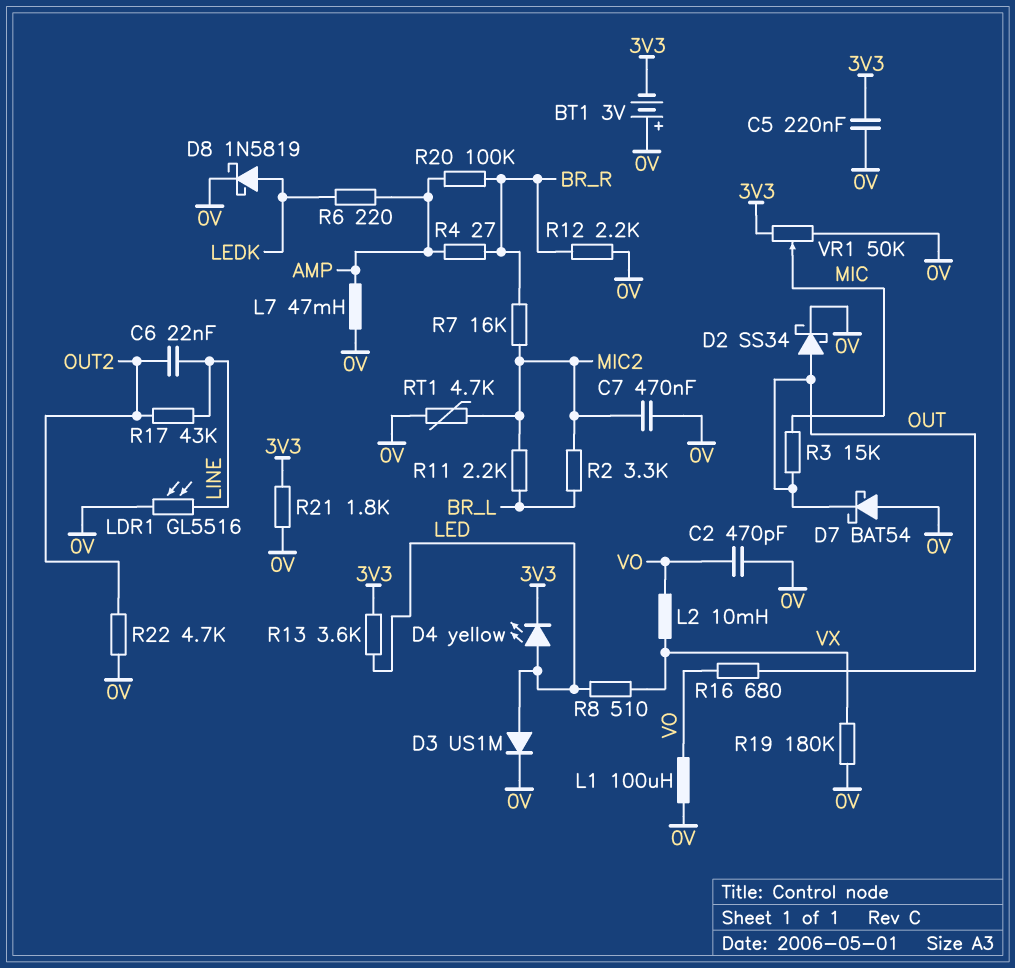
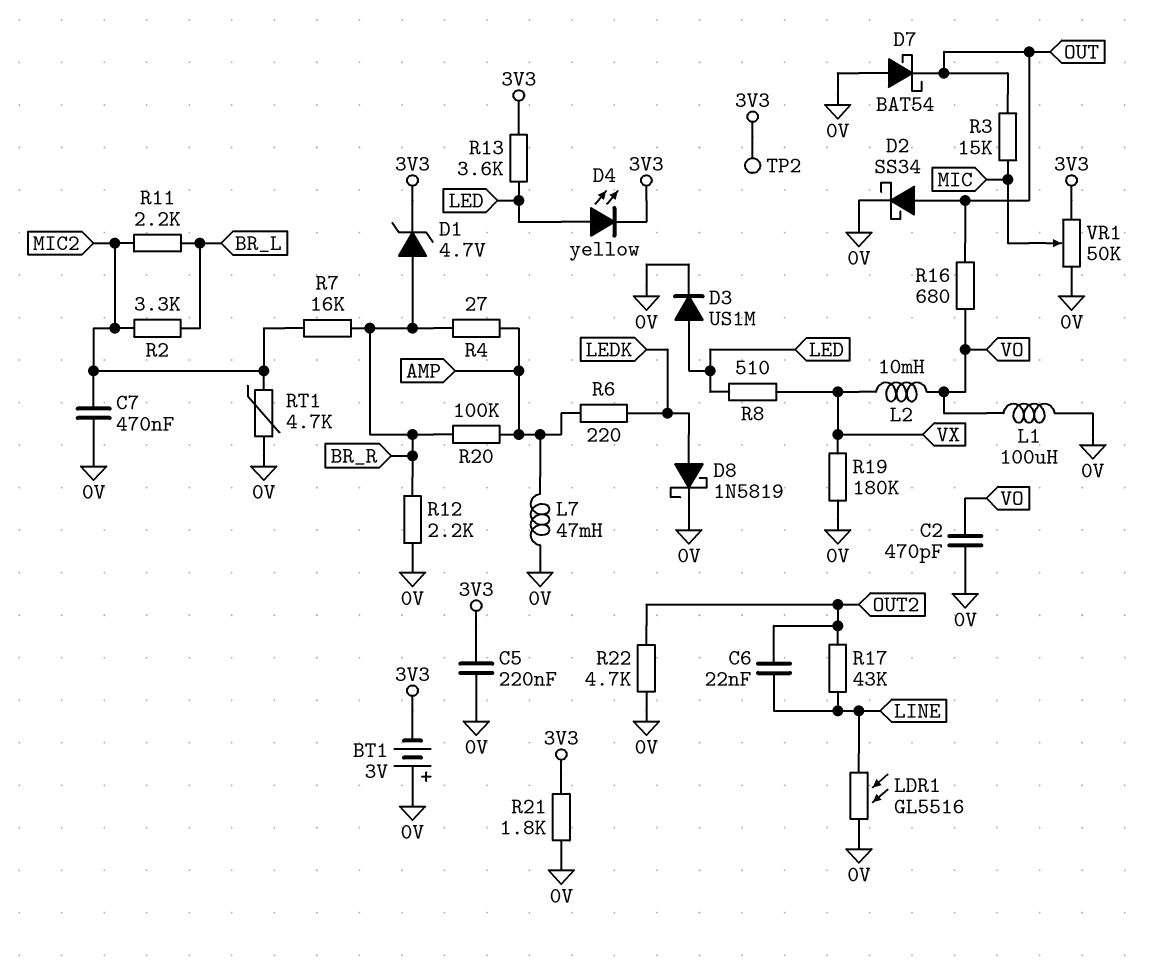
D1: none -> zener 4.7V (A BR_R, K 3V3)
TP2: none -> test point (3V3)

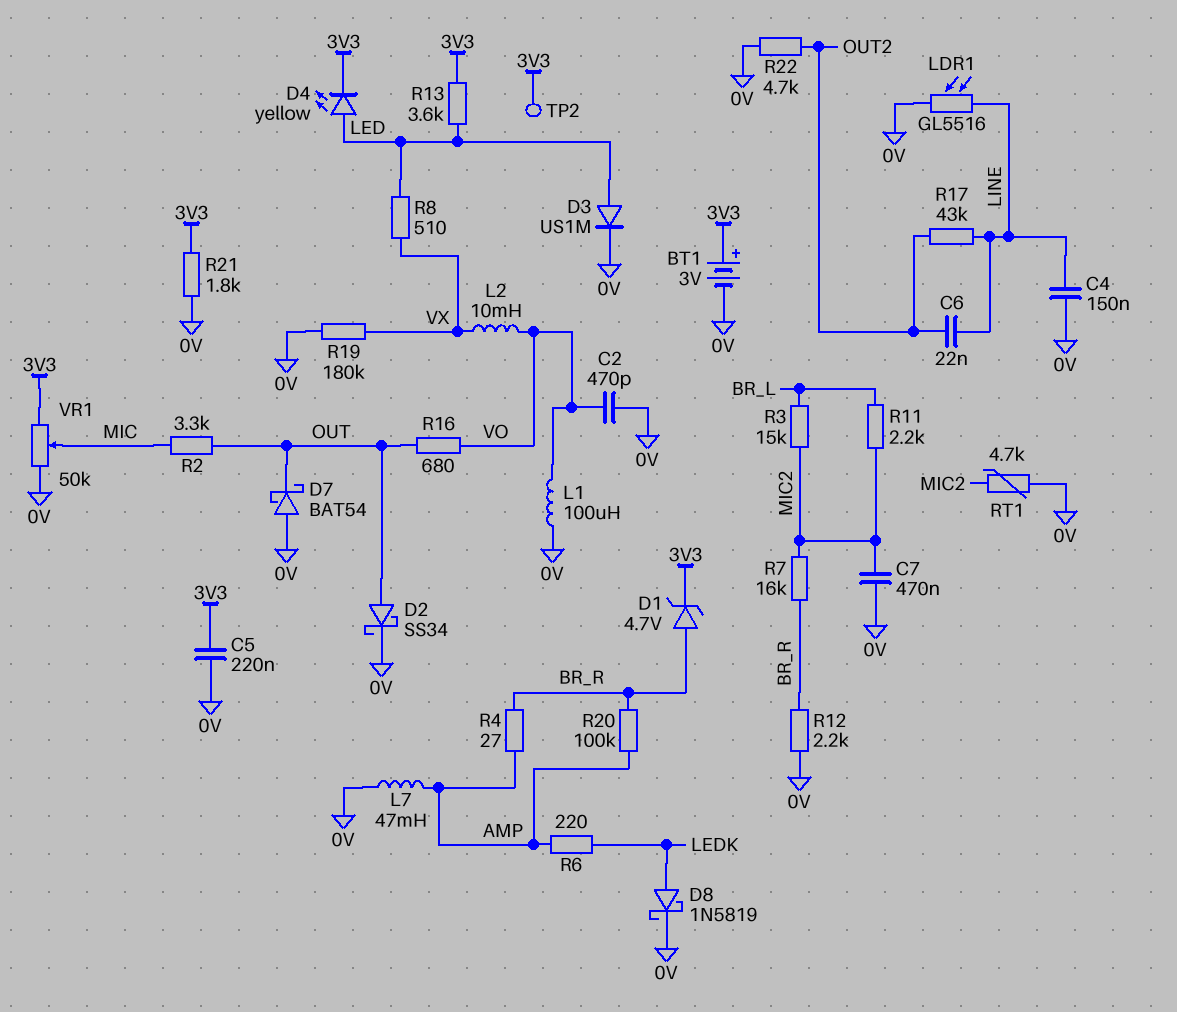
BT1: 3V (plus 0V, minus 3V3) -> 3V (plus 3V3, minus 0V)
C4: none -> 150nF (0V, LINE)
R2: 3.3k (BR_L, MIC2) -> 3.3k (MIC, OUT)
R3: 15k (MIC, OUT) -> 15k (BR_L, MIC2)

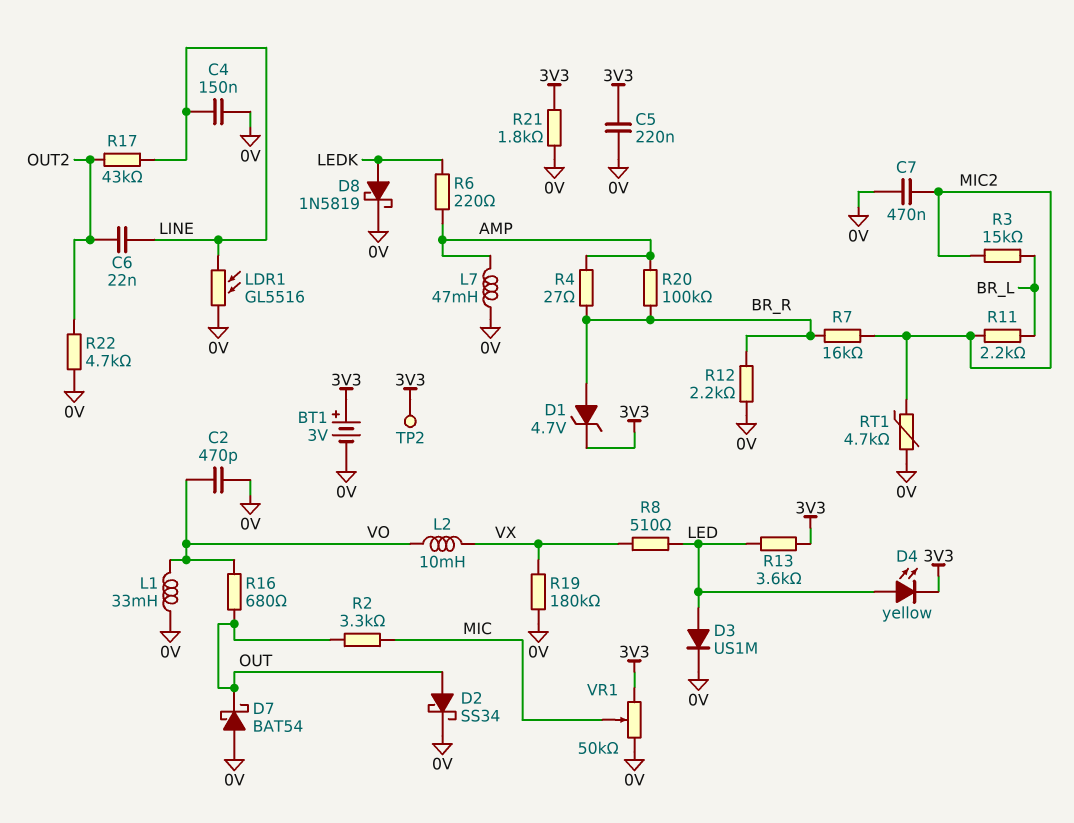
L1: 100uH (0V, VO) -> 33mH (0V, VO)

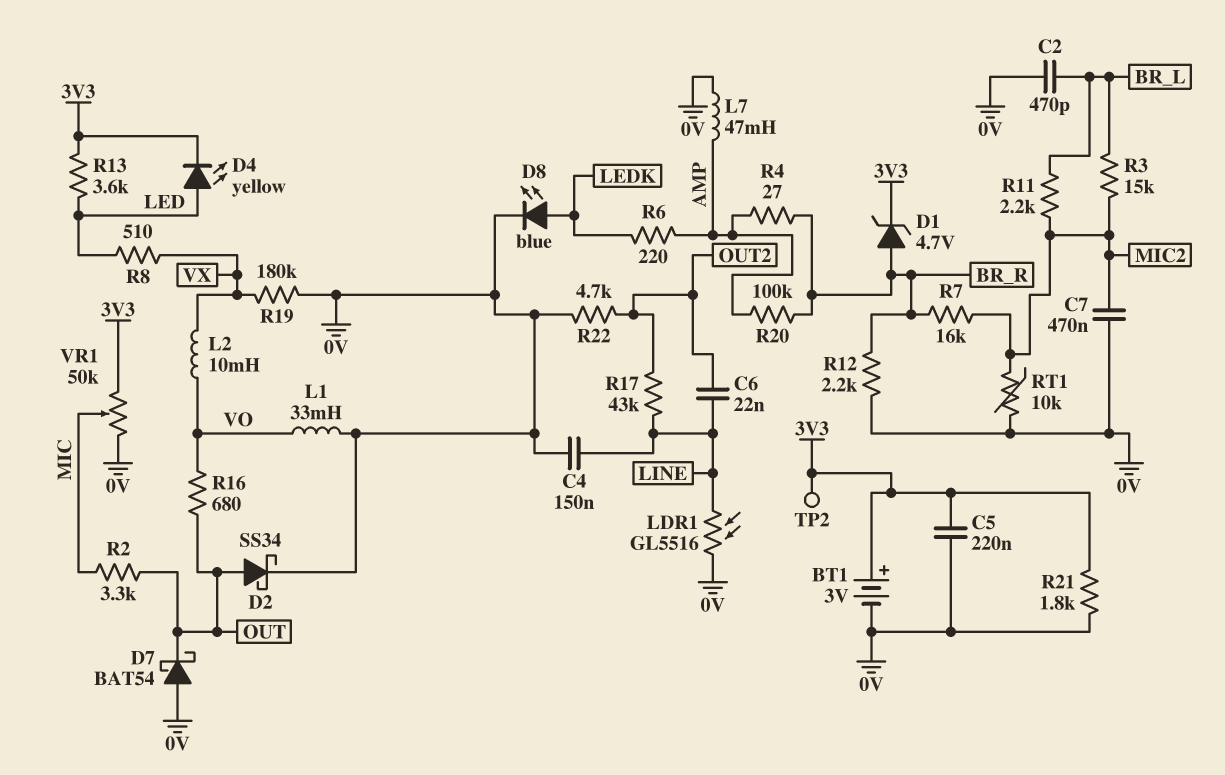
C2: 470pF (0V, VO) -> 470pF (0V, BR_L)
D3: diode US1M (A LED, K 0V) -> none
D8: schottky 1N5819 (A LEDK, K 0V) -> LED blue (A LEDK, K 0V)
RT1: 4.7k (0V, MIC2) -> 10k (0V, MIC2)

